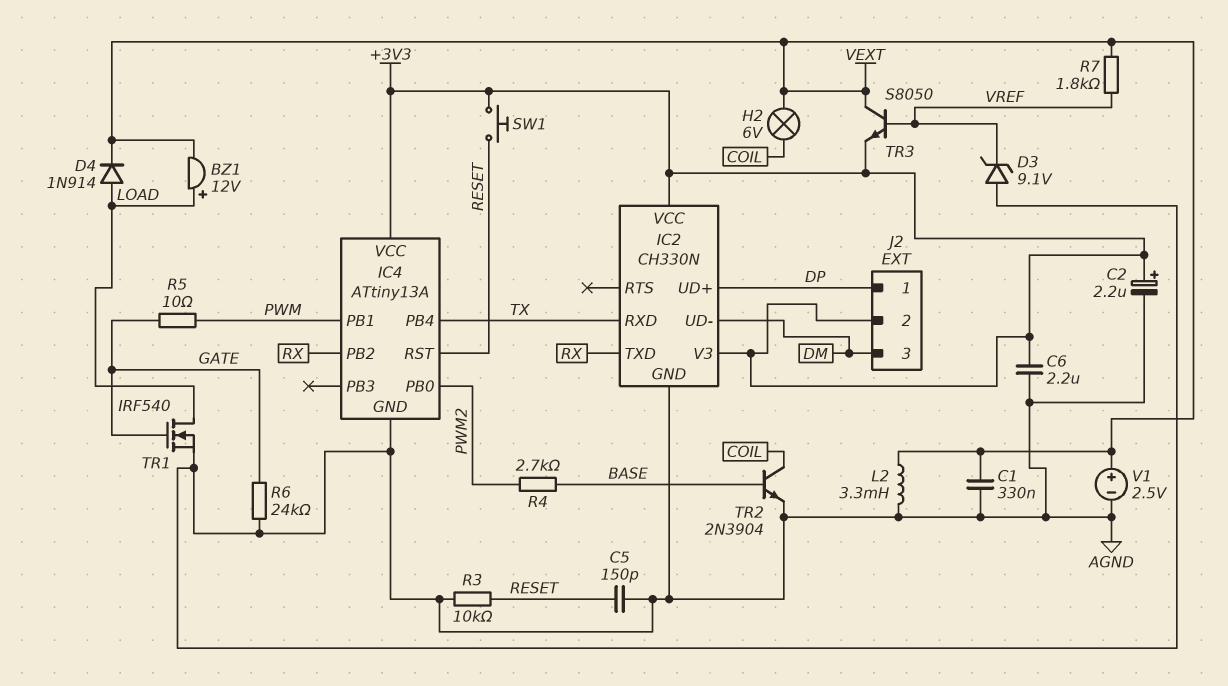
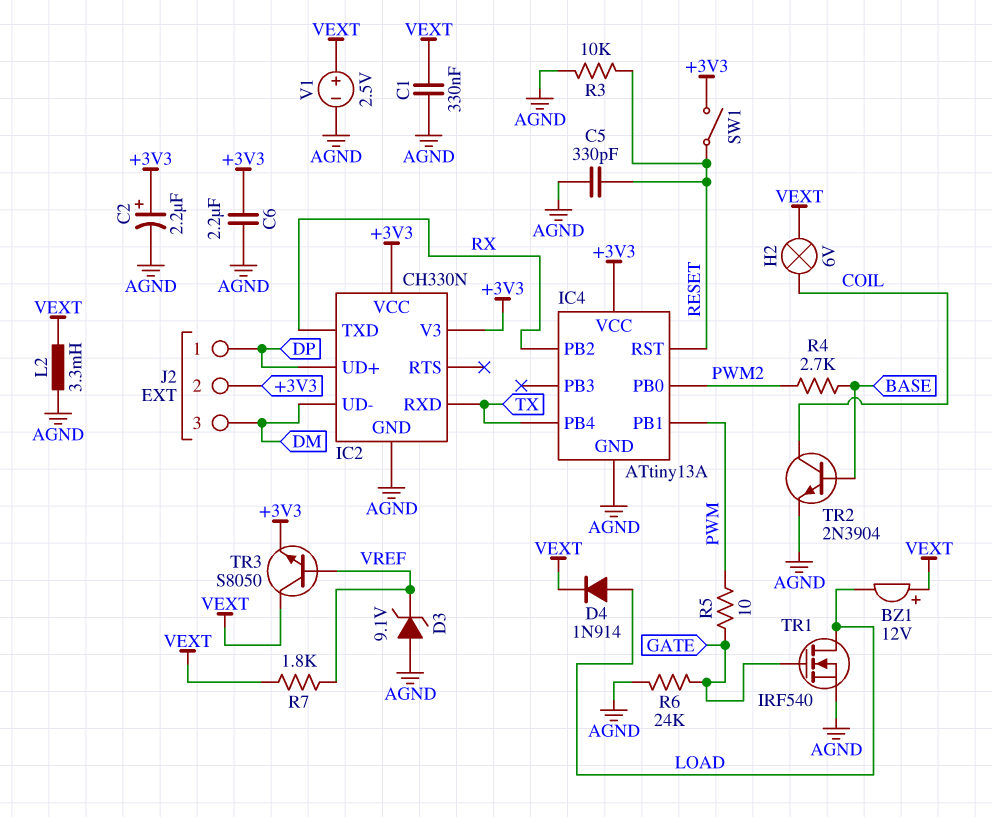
BZ1: buzzer 12V (plus LOAD, minus VEXT) -> buzzer 12V (plus VEXT, minus LOAD)
C5: 150pF (AGND, RESET) -> 330pF (AGND, RESET)
SW1: button (+3V3, RESET) -> switch (+3V3, RESET)

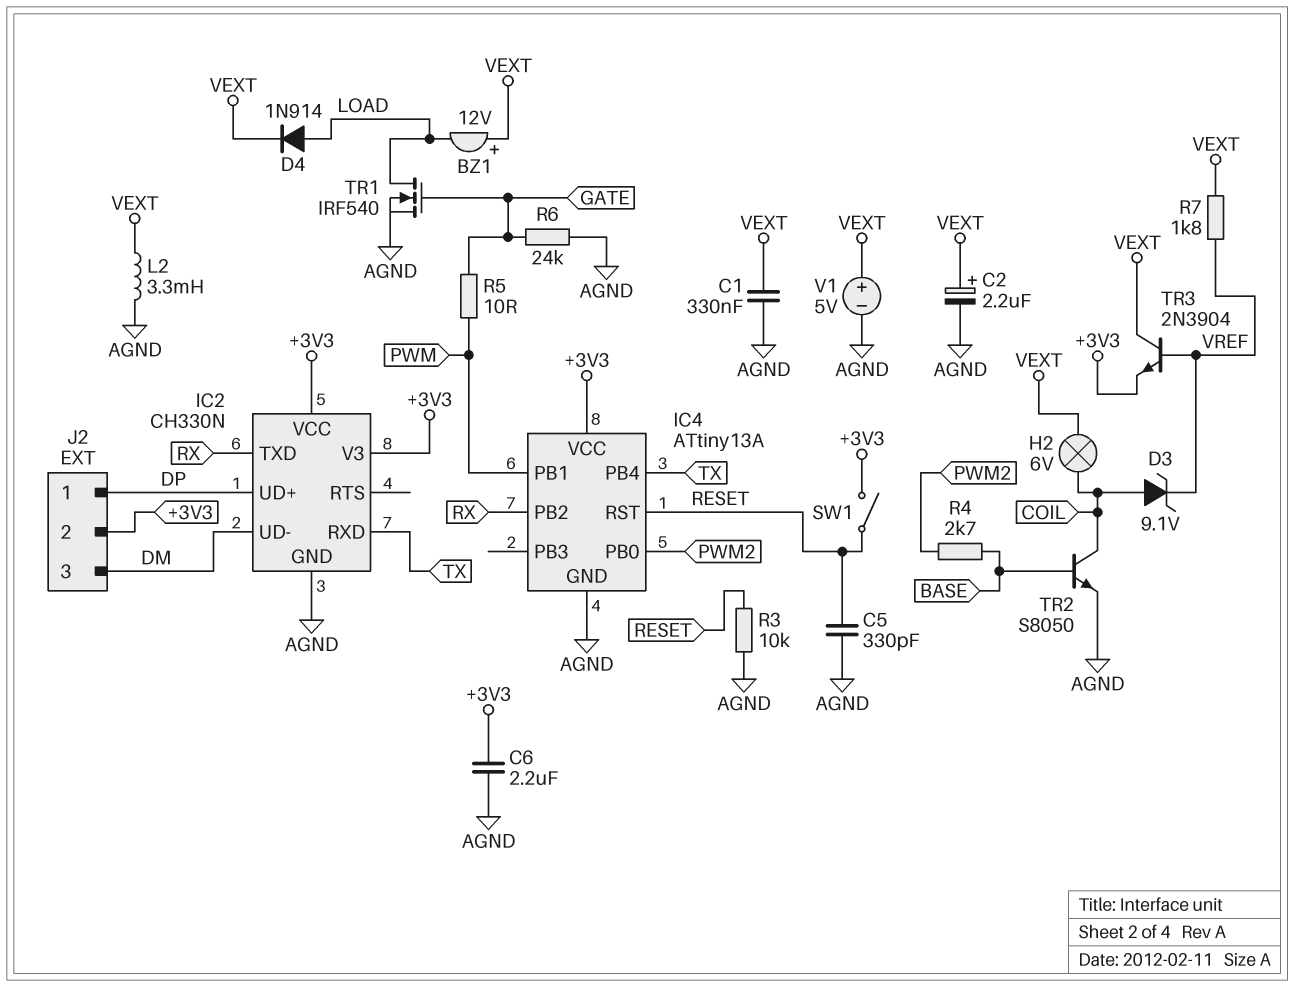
C2: 2.2uF (plus +3V3, minus AGND) -> 2.2uF (plus VEXT, minus AGND)
D3: zener 9.1V (A AGND, K VREF) -> zener 9.1V (A COIL, K VREF)
TR2: NPN 2N3904 (B BASE, C COIL, E AGND) -> NPN S8050 (B BASE, C COIL, E AGND)
TR3: NPN S8050 (B VREF, C VEXT, E +3V3) -> NPN 2N3904 (B VREF, C VEXT, E +3V3)
V1: 2.5V (plus VEXT, minus AGND) -> 5V (plus VEXT, minus AGND)

